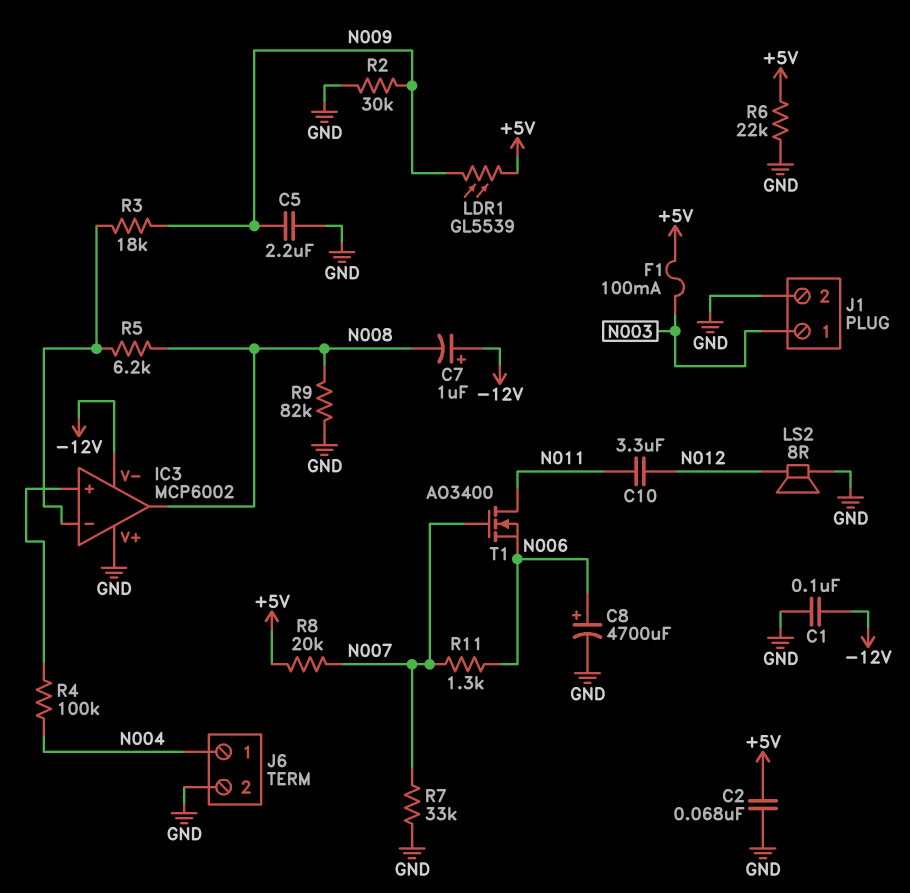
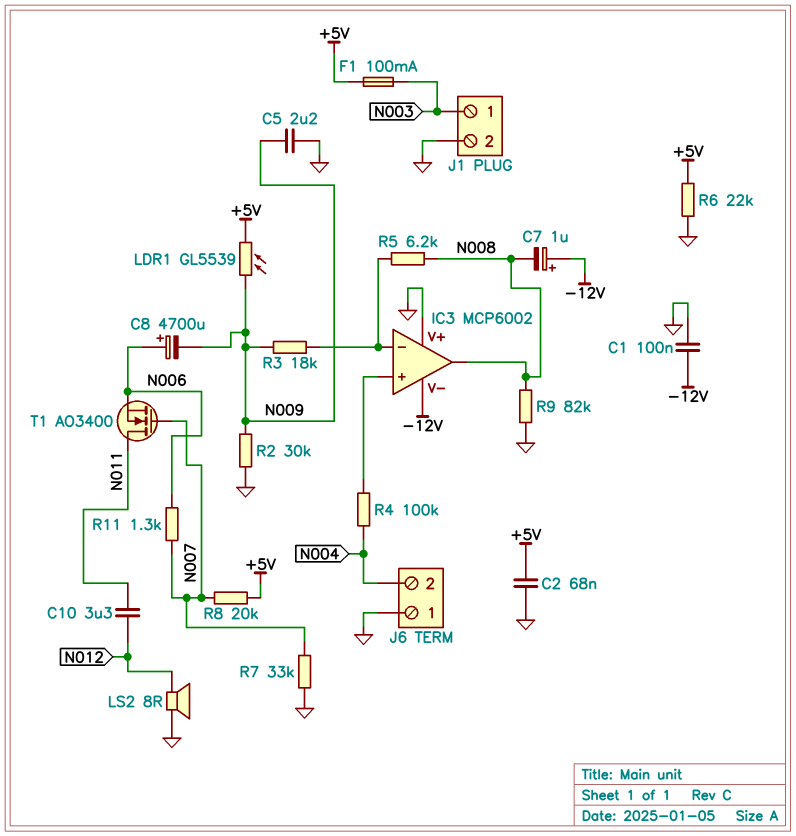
C8: 4700uF (plus N006, minus GND) -> 4700uF (plus N006, minus N009)
J6 pin 1: N004 -> GND
J6 pin 2: GND -> N004

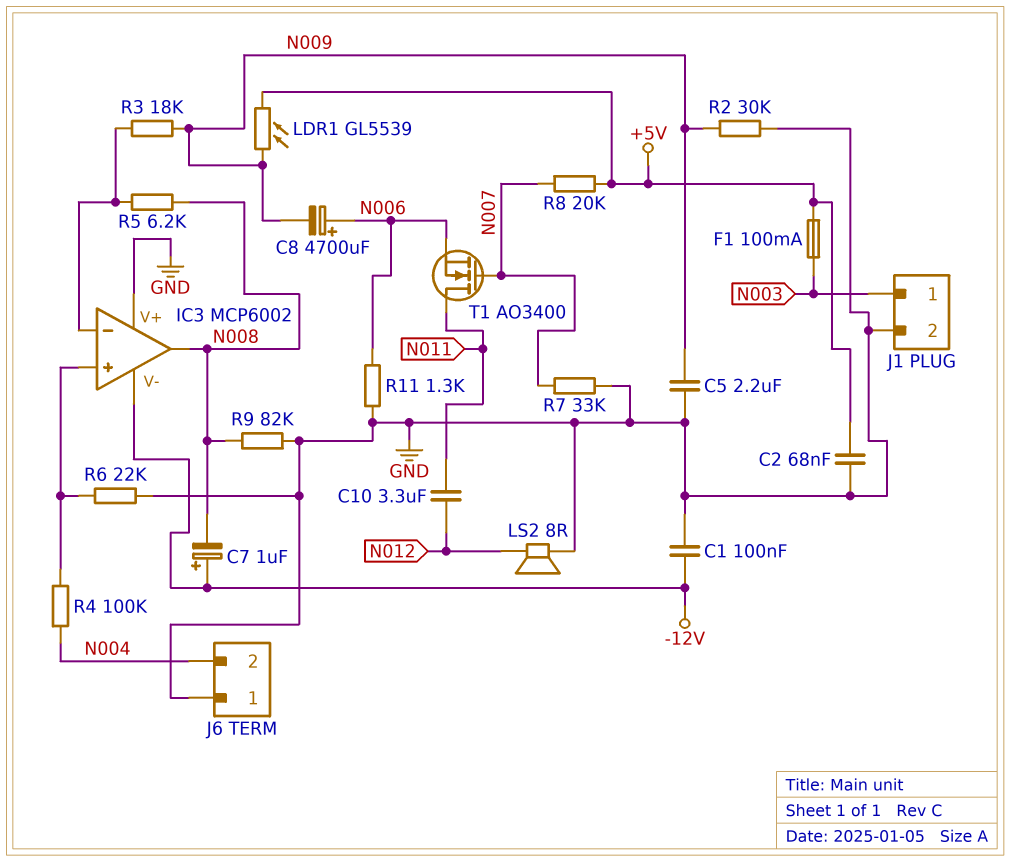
R6: 22k (+5V, GND) -> 22k (GND, IC3/in+)
R11: 1.3k (N006, N007) -> 1.3k (GND, N006)

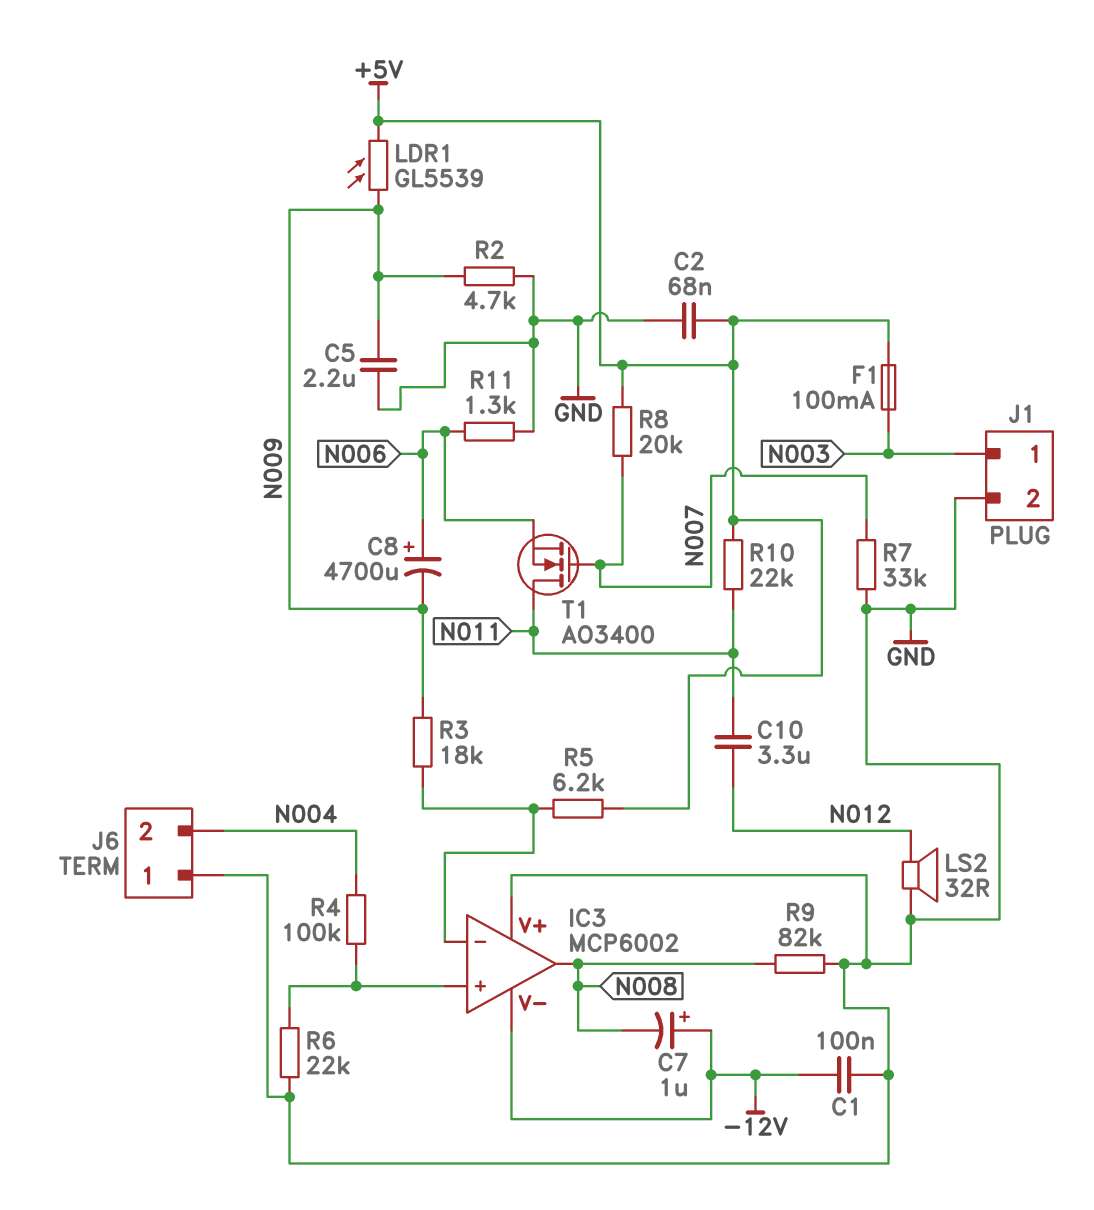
LS2: speaker 8R (GND, N012) -> speaker 32R (GND, N012)
R2: 30k (GND, N009) -> 4.7k (GND, N009)
R5: 6.2k (IC3/in-, N008) -> 6.2k (+5V, IC3/in-)
R10: none -> 22k (+5V, N011)

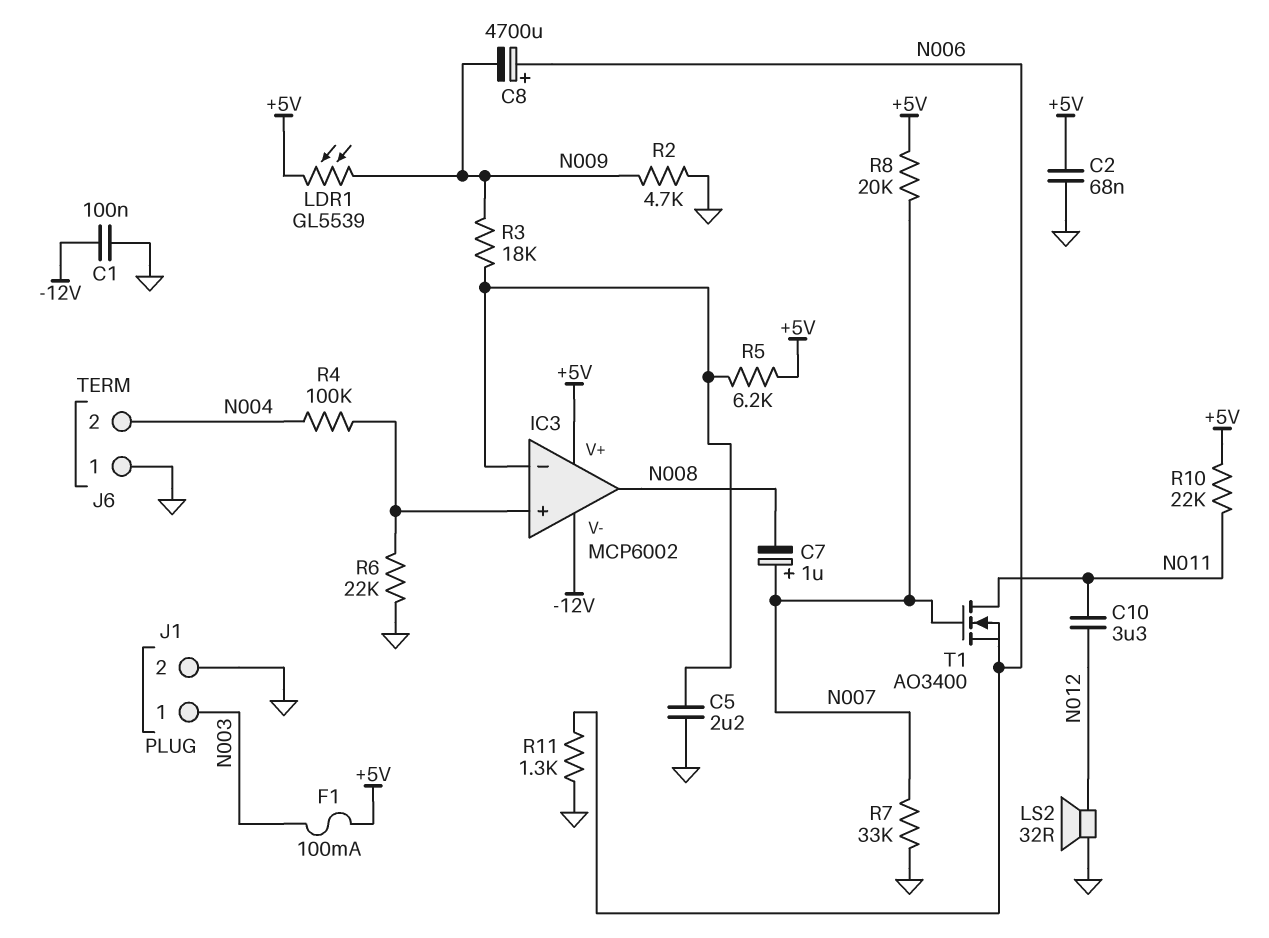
C5: 2.2uF (GND, N009) -> 2.2uF (GND, IC3/in-)
C7: 1uF (plus -12V, minus N008) -> 1uF (plus N007, minus N008)
IC3 pin V+: GND -> +5V
R9: 82k (GND, N008) -> none

